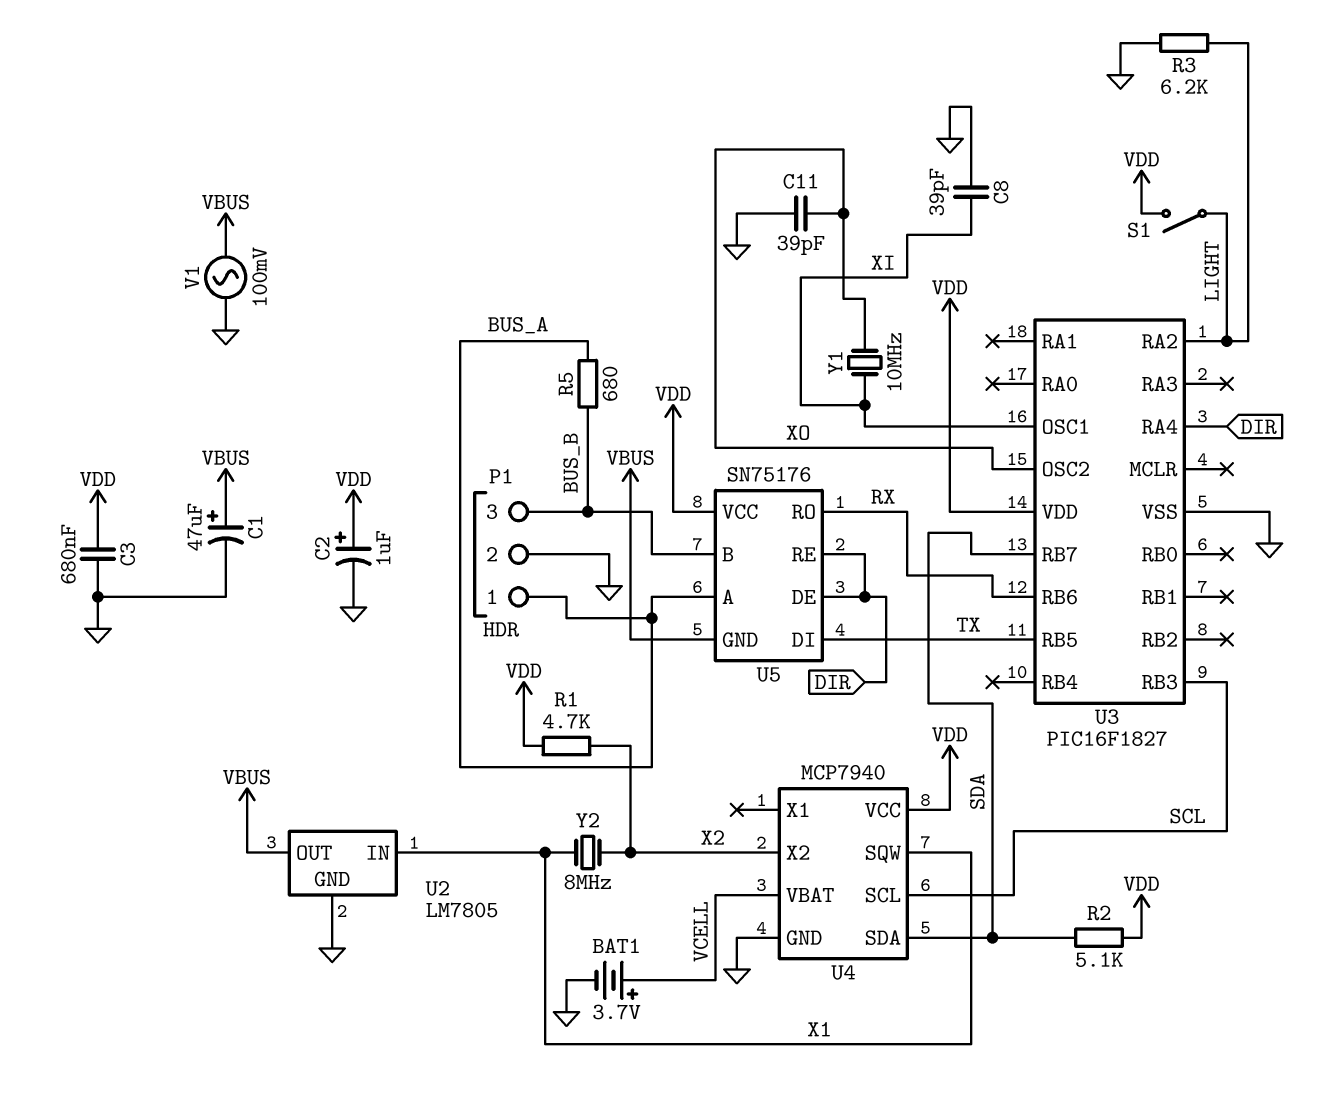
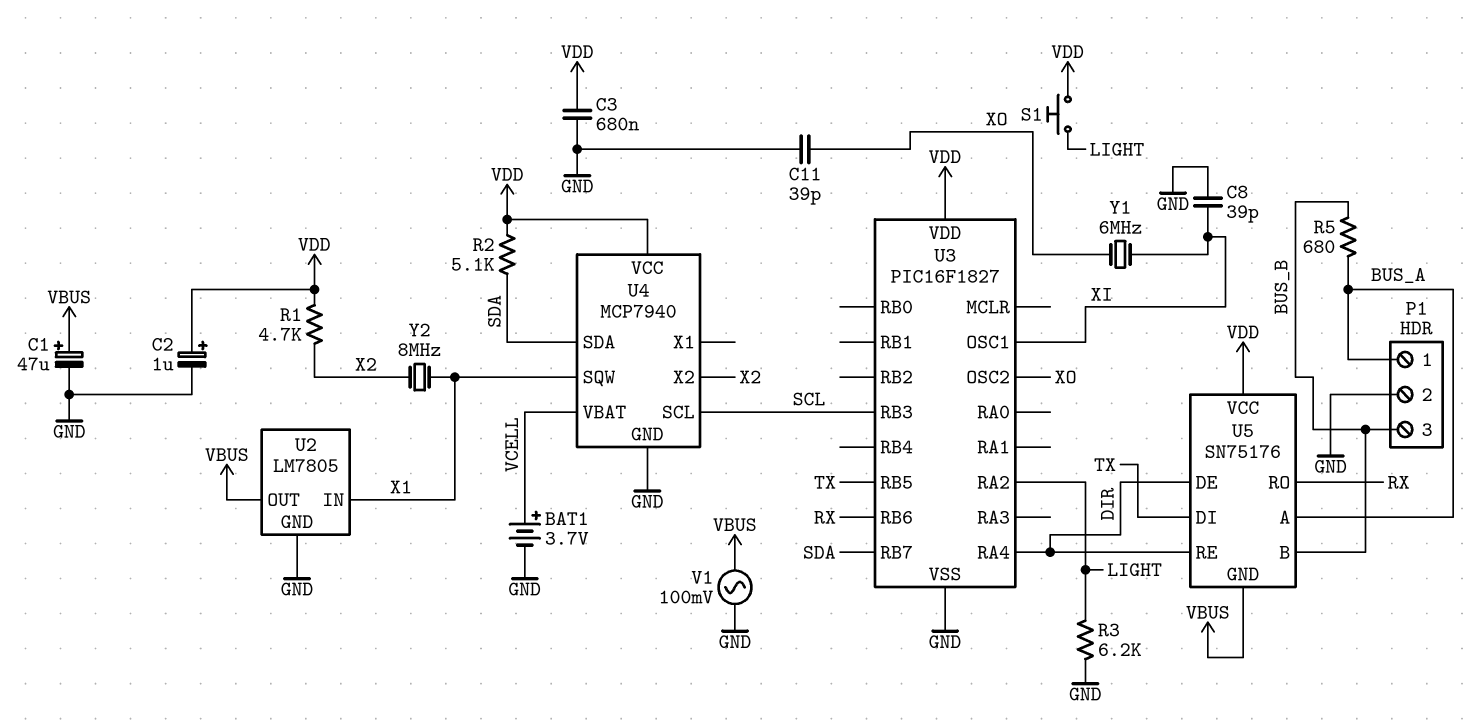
S1: switch (LIGHT, VDD) -> button (LIGHT, VDD)
Y1: 10MHz (XI, XO) -> 6MHz (XI, XO)

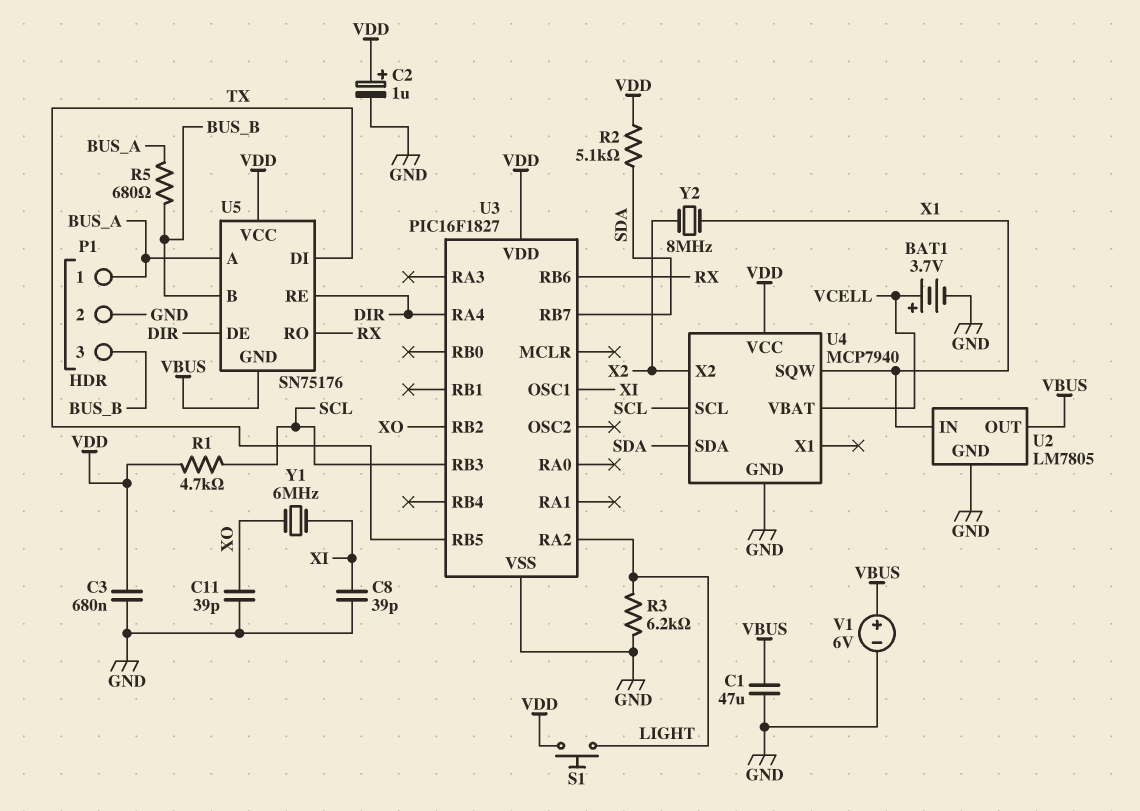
C1: 47uF (plus VBUS, minus GND) -> 47uF (GND, VBUS)
R1: 4.7k (VDD, X2) -> 4.7k (SCL, VDD)
U3 pin OSC2: XO -> none
U3 pin RB2: none -> XO
V1: AC 100mV (GND, VBUS) -> 6V (plus VBUS, minus GND)

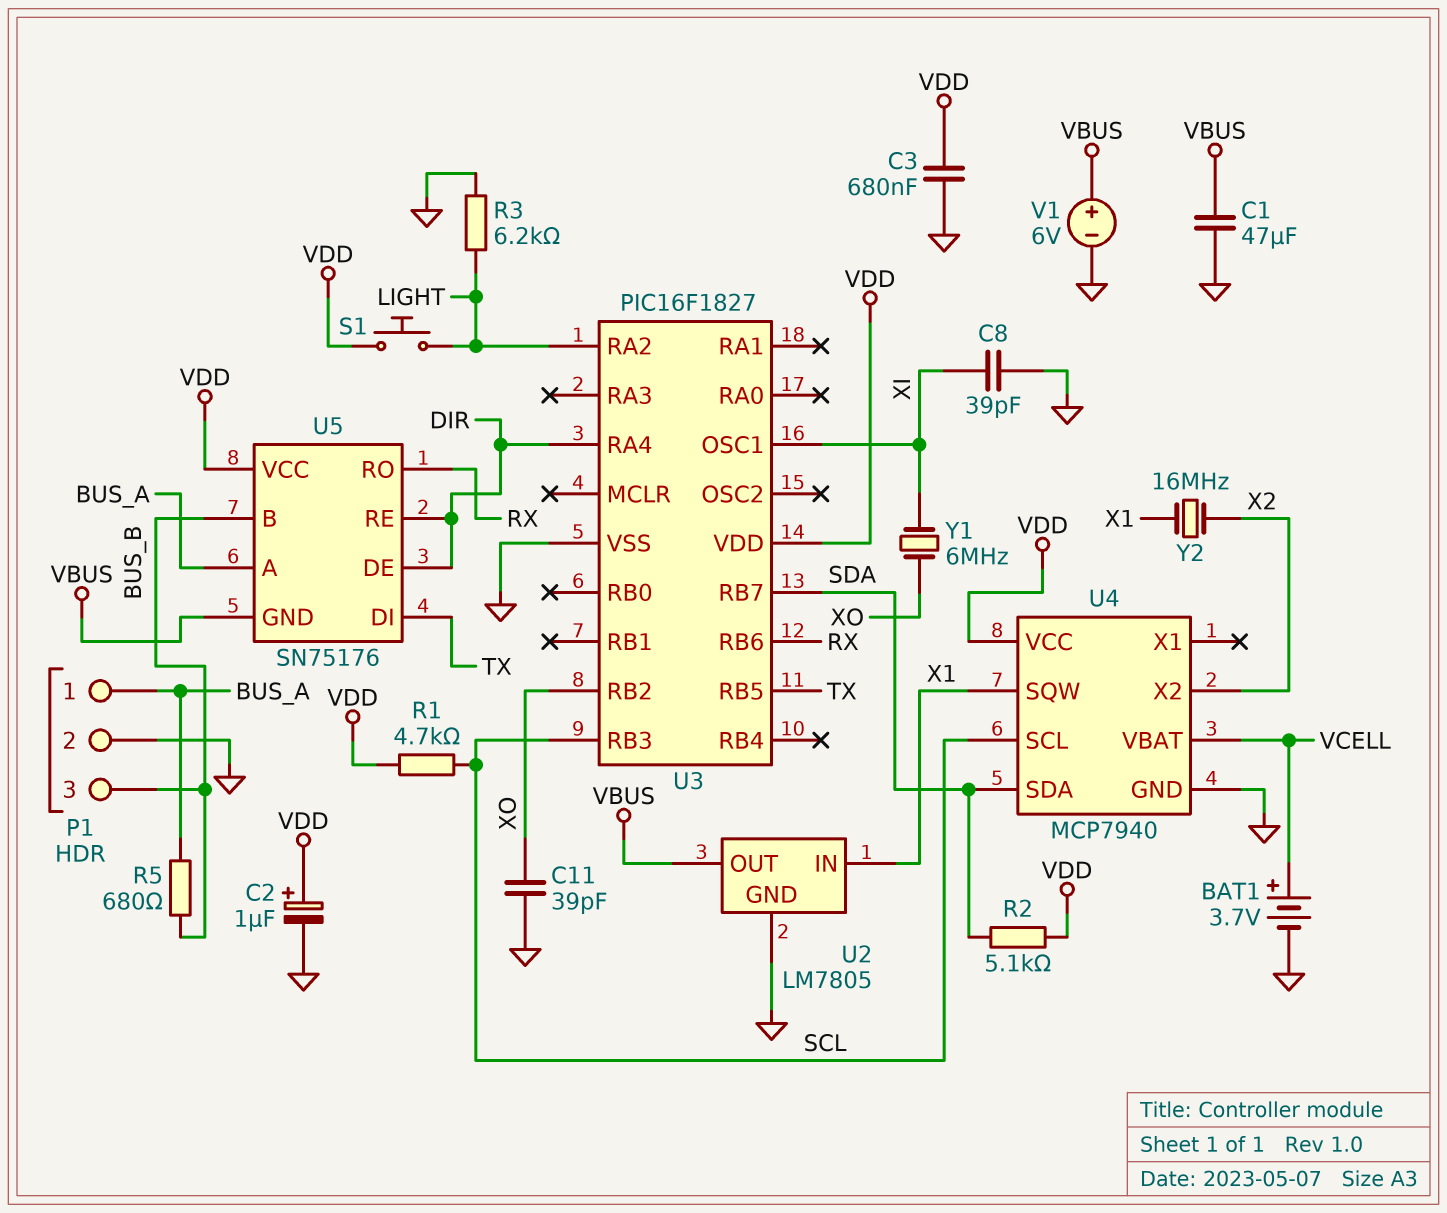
Y2: 8MHz (X1, X2) -> 16MHz (X1, X2)

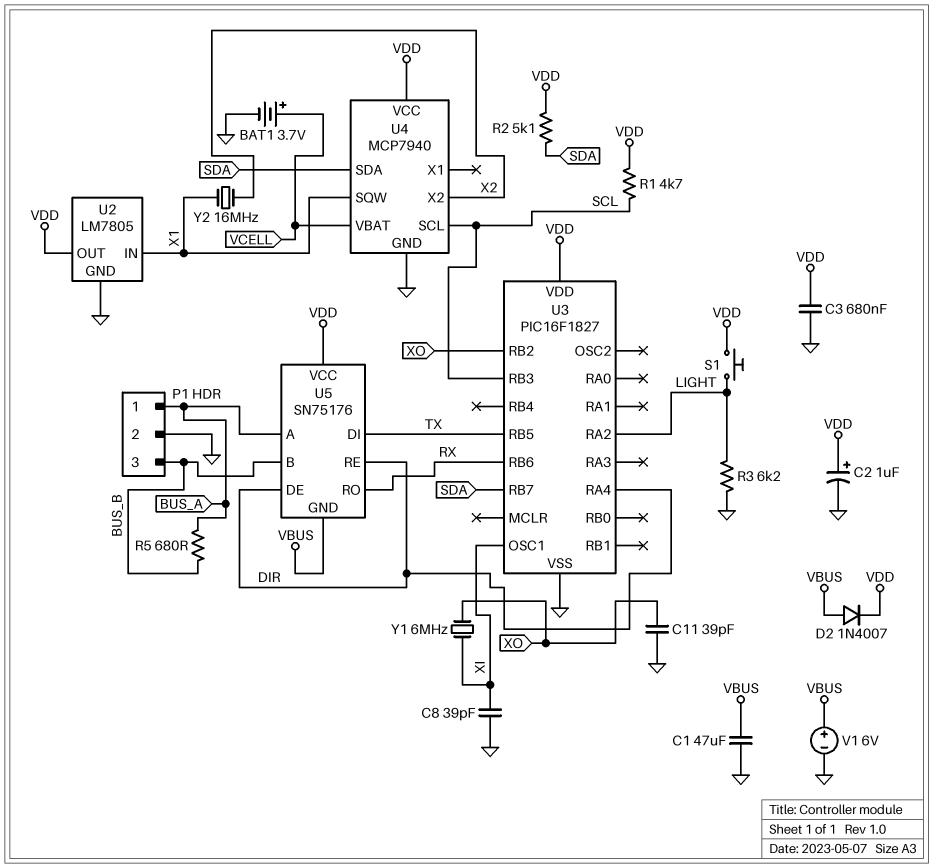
D2: none -> diode 1N4007 (A VBUS, K VDD)
U2 pin OUT: VBUS -> VDD

